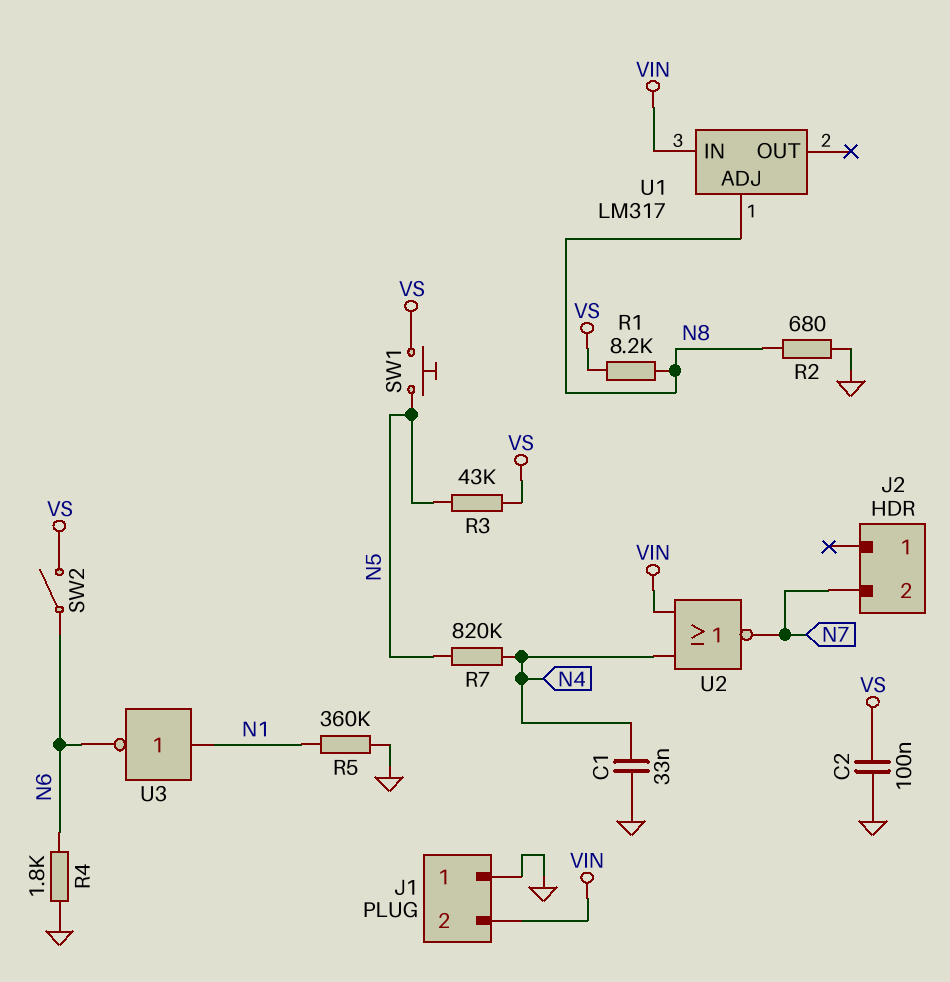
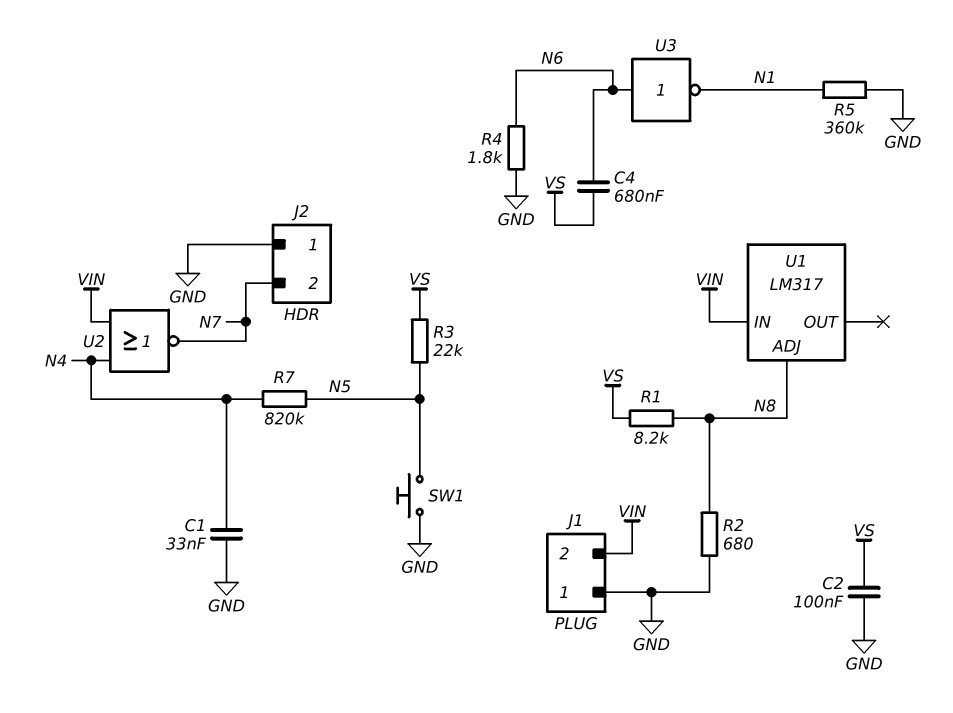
C4: none -> 680nF (N6, VS)
J2 pin 1: none -> GND
R3: 43k (N5, VS) -> 22k (N5, VS)
SW1: button (N5, VS) -> button (GND, N5)
SW2: switch (N6, VS) -> none
U3: NOT (in N1, out N6) -> NOT (in N6, out N1)

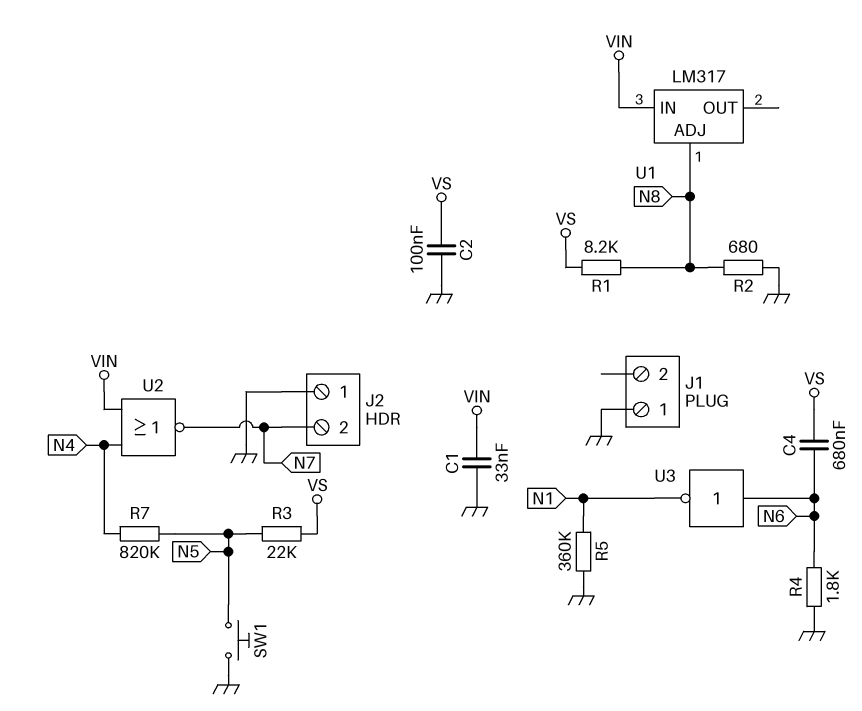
C1: 33nF (GND, N4) -> 33nF (GND, VIN)
J1 pin 2: VIN -> none

